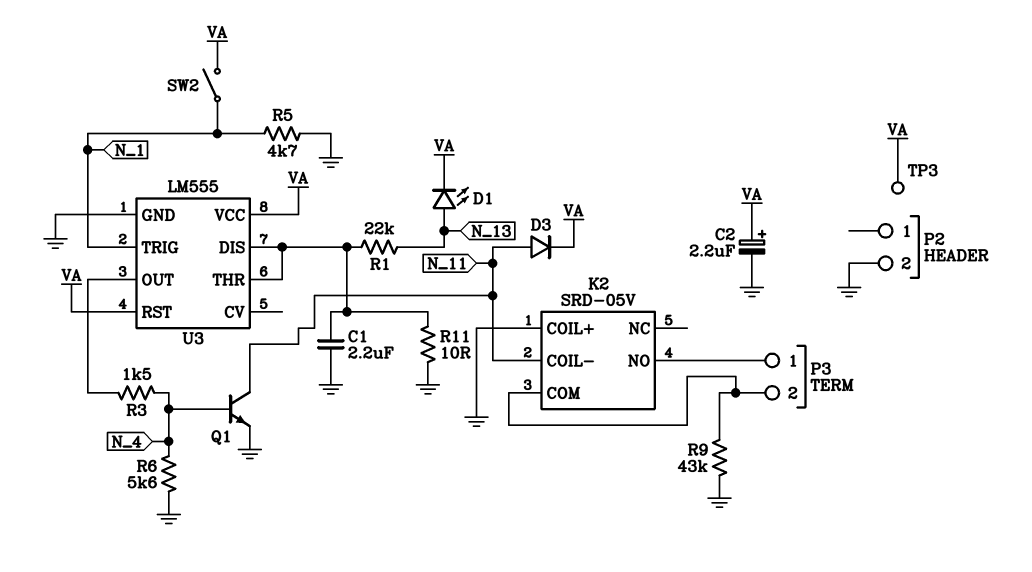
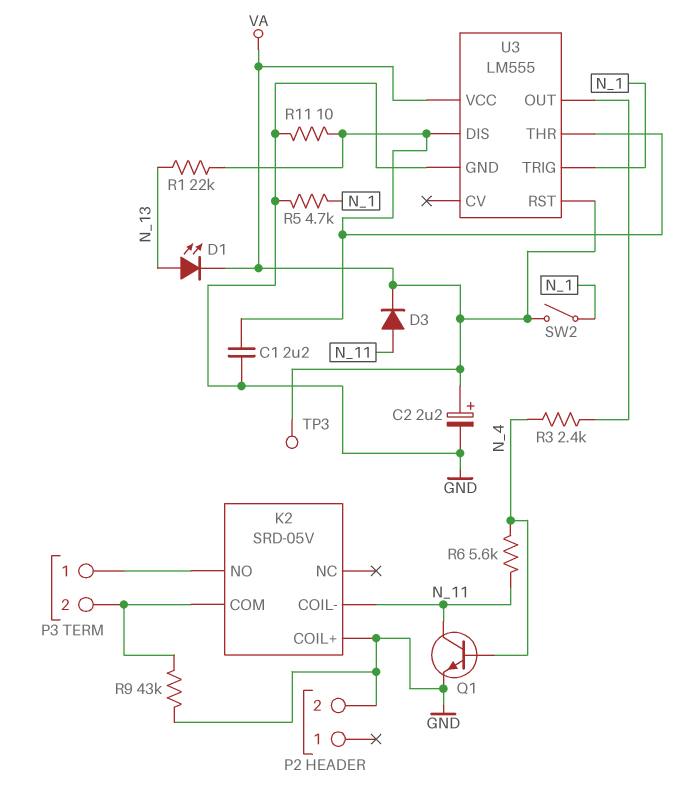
R3: 1.5k (N_4, U3/OUT) -> 2.4k (N_4, U3/OUT)
R6: 5.6k (GND, N_4) -> 5.6k (N_4, N_11)

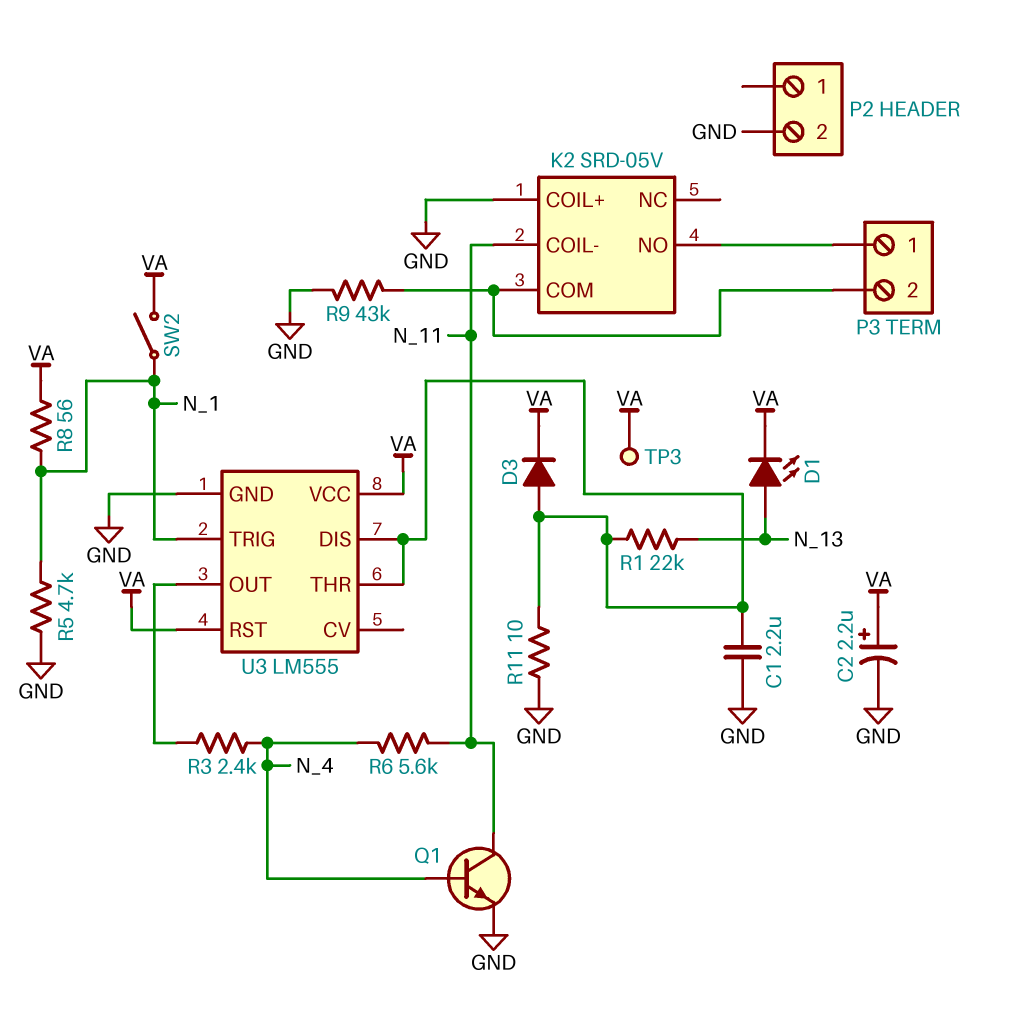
D3: diode (A N_11, K VA) -> diode (A U3/DIS, K VA)
R8: none -> 56 (N_1, VA)

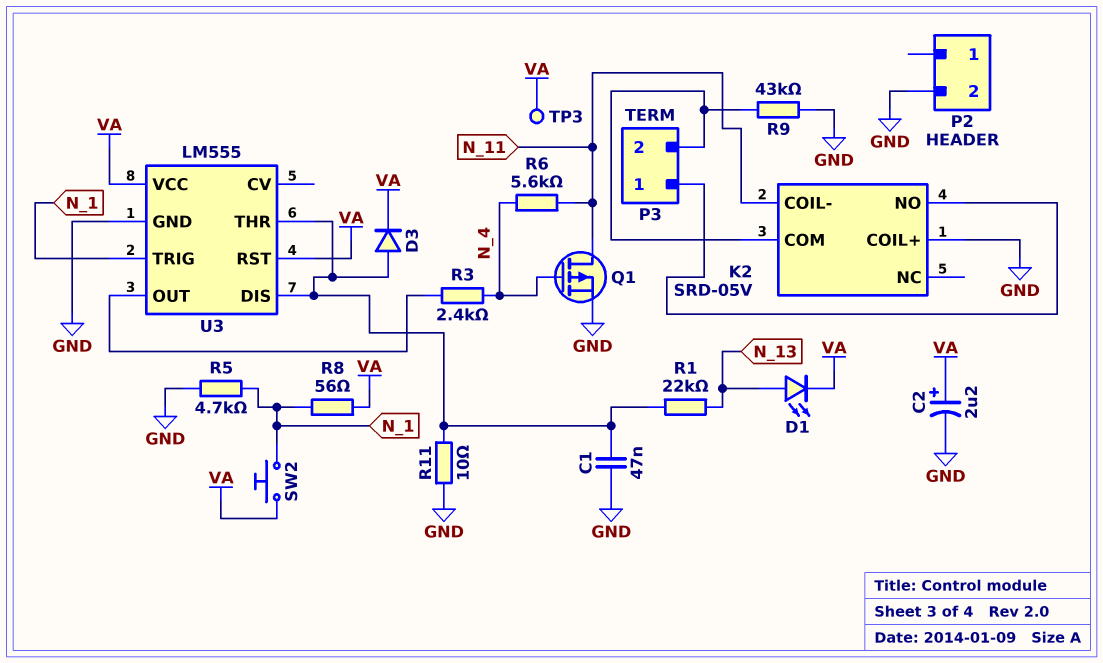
C1: 2.2uF (GND, U3/DIS) -> 47nF (GND, U3/DIS)
Q1: NPN (B N_4, C N_11, E GND) -> PMOS (G N_4, D N_11, S GND)
SW2: switch (N_1, VA) -> button (N_1, VA)

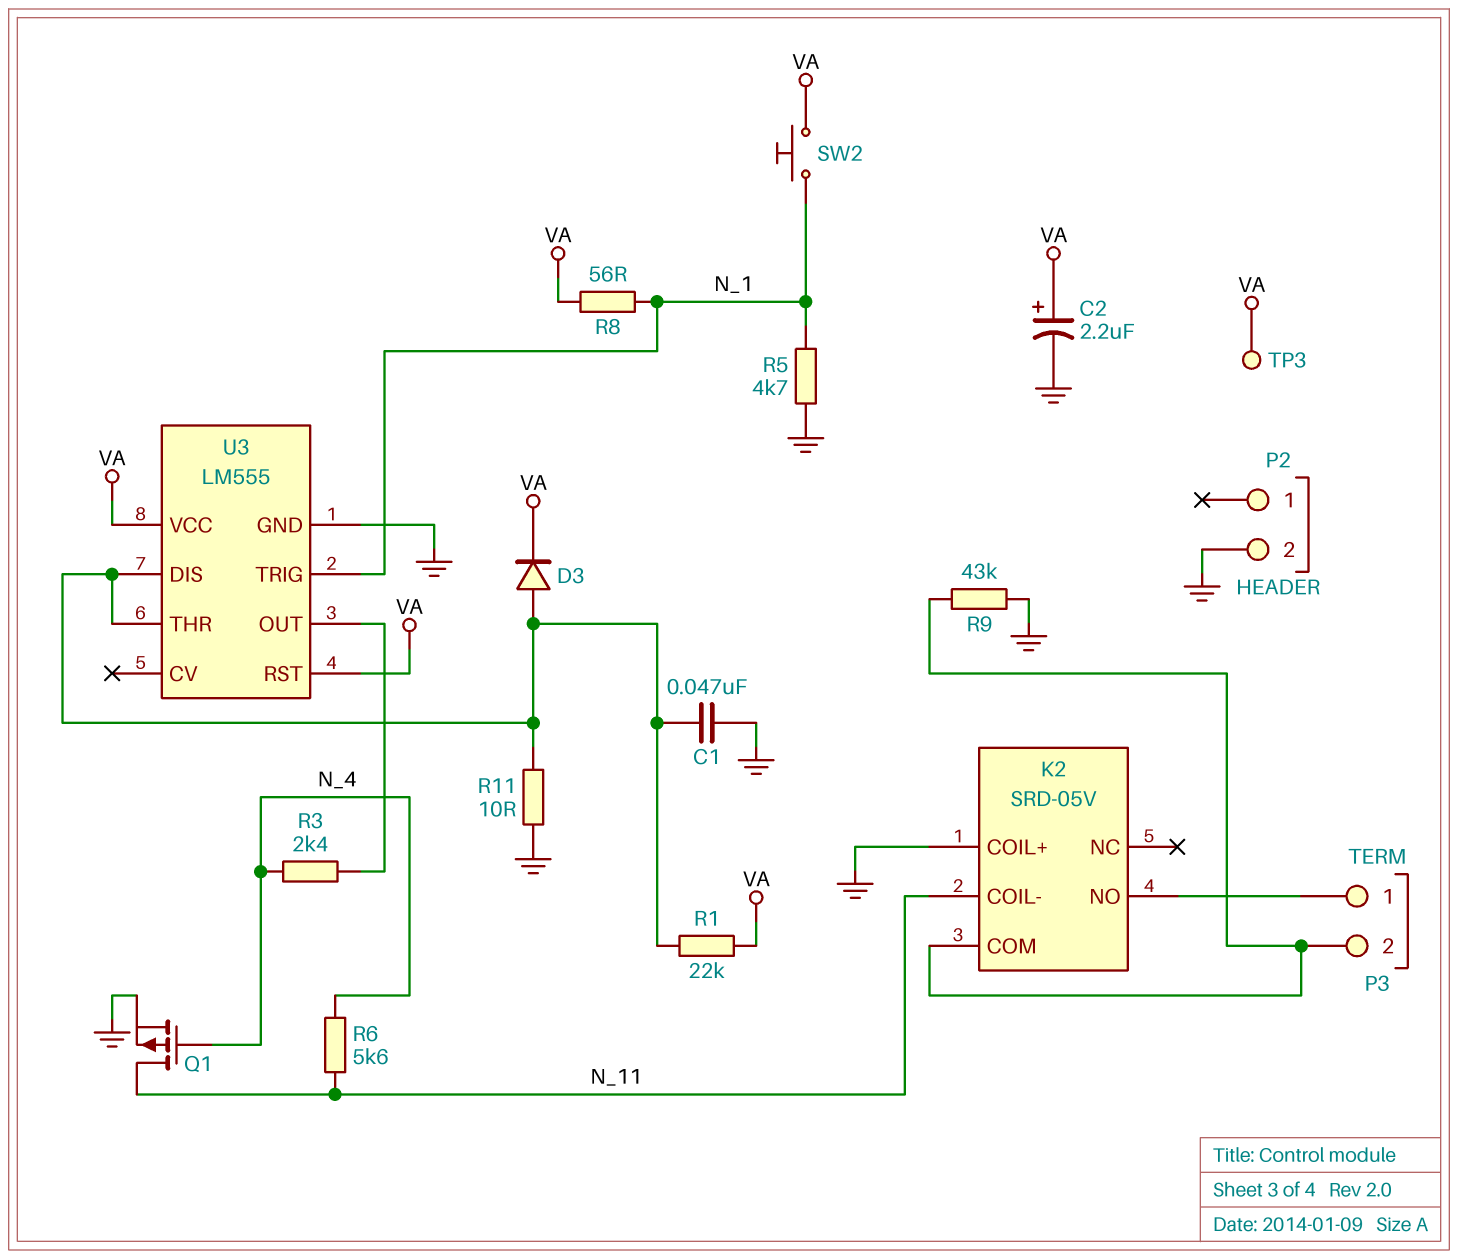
D1: LED (A N_13, K VA) -> none
R1: 22k (N_13, U3/DIS) -> 22k (U3/DIS, VA)

